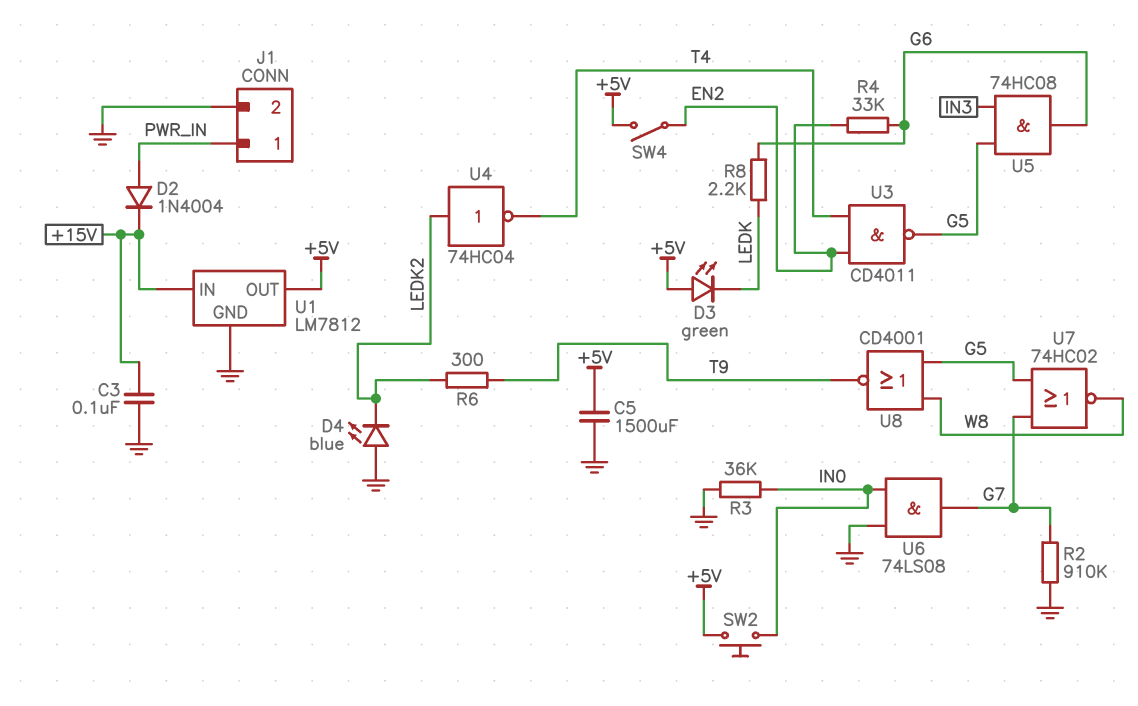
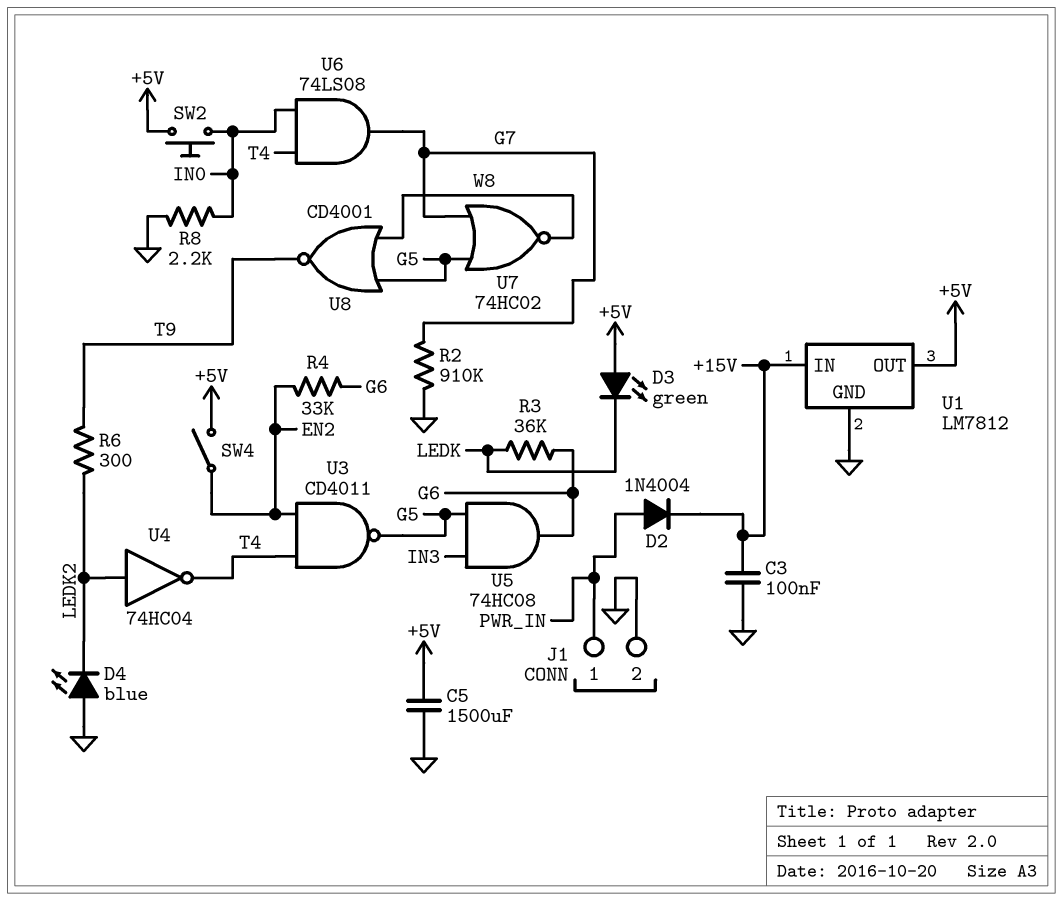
R3: 36k (GND, IN0) -> 36k (G6, LEDK)
R8: 2.2k (G6, LEDK) -> 2.2k (GND, IN0)
U6: AND 74LS08 (in GND, in IN0, out G7) -> AND 74LS08 (in IN0, in T4, out G7)

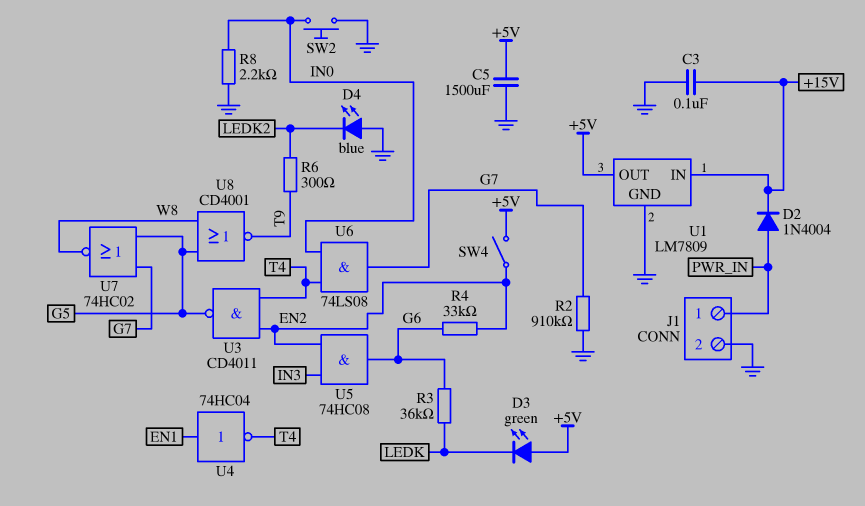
SW2: button (+5V, IN0) -> button (GND, IN0)
U1: LM7812 -> LM7809
U4: NOT 74HC04 (in LEDK2, out T4) -> NOT 74HC04 (in EN1, out T4)
U5: AND 74HC08 (in G5, in IN3, out G6) -> AND 74HC08 (in EN2, in IN3, out G6)

